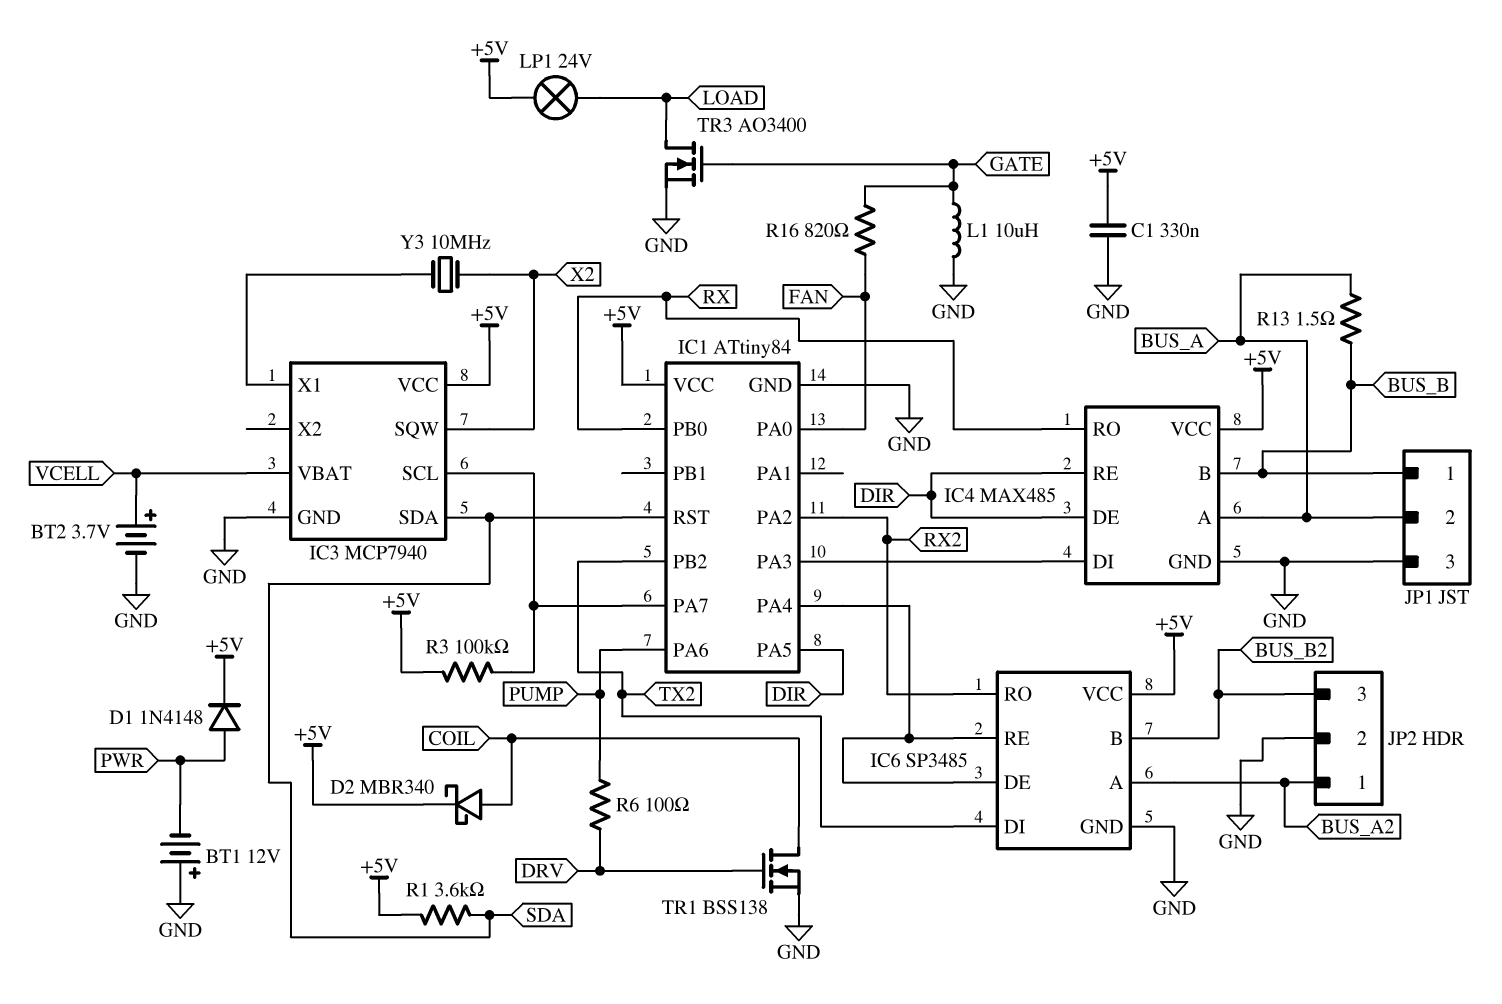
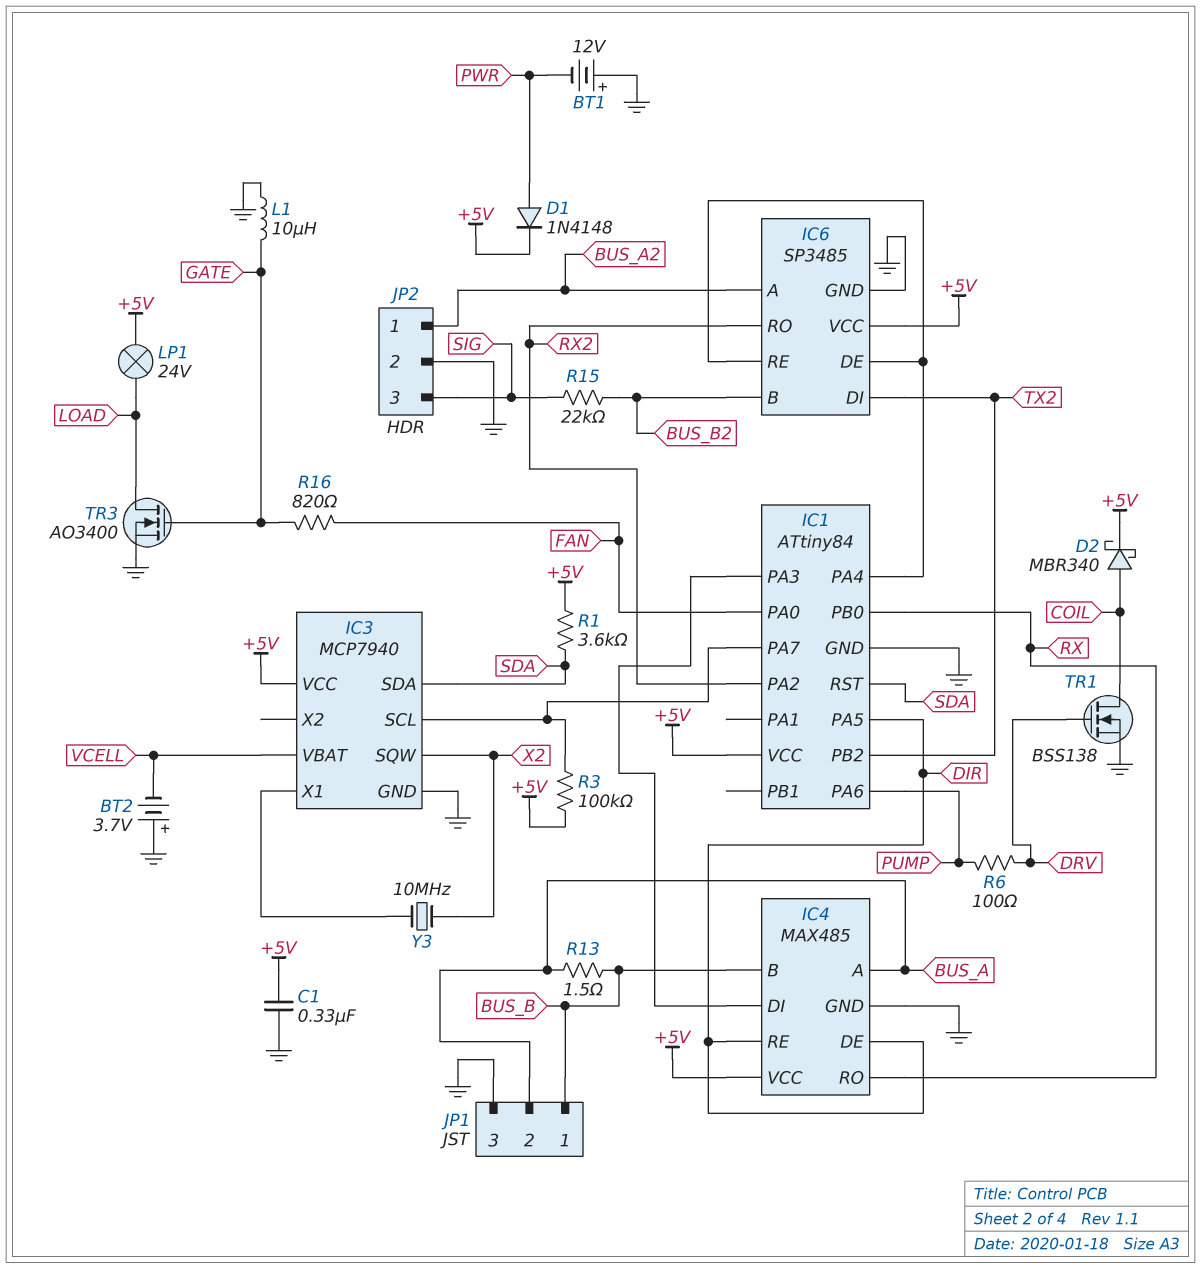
BT2: 3.7V (plus VCELL, minus GND) -> 3.7V (plus GND, minus VCELL)
JP2 pin 3: BUS_B2 -> SIG
R15: none -> 22k (BUS_B2, SIG)

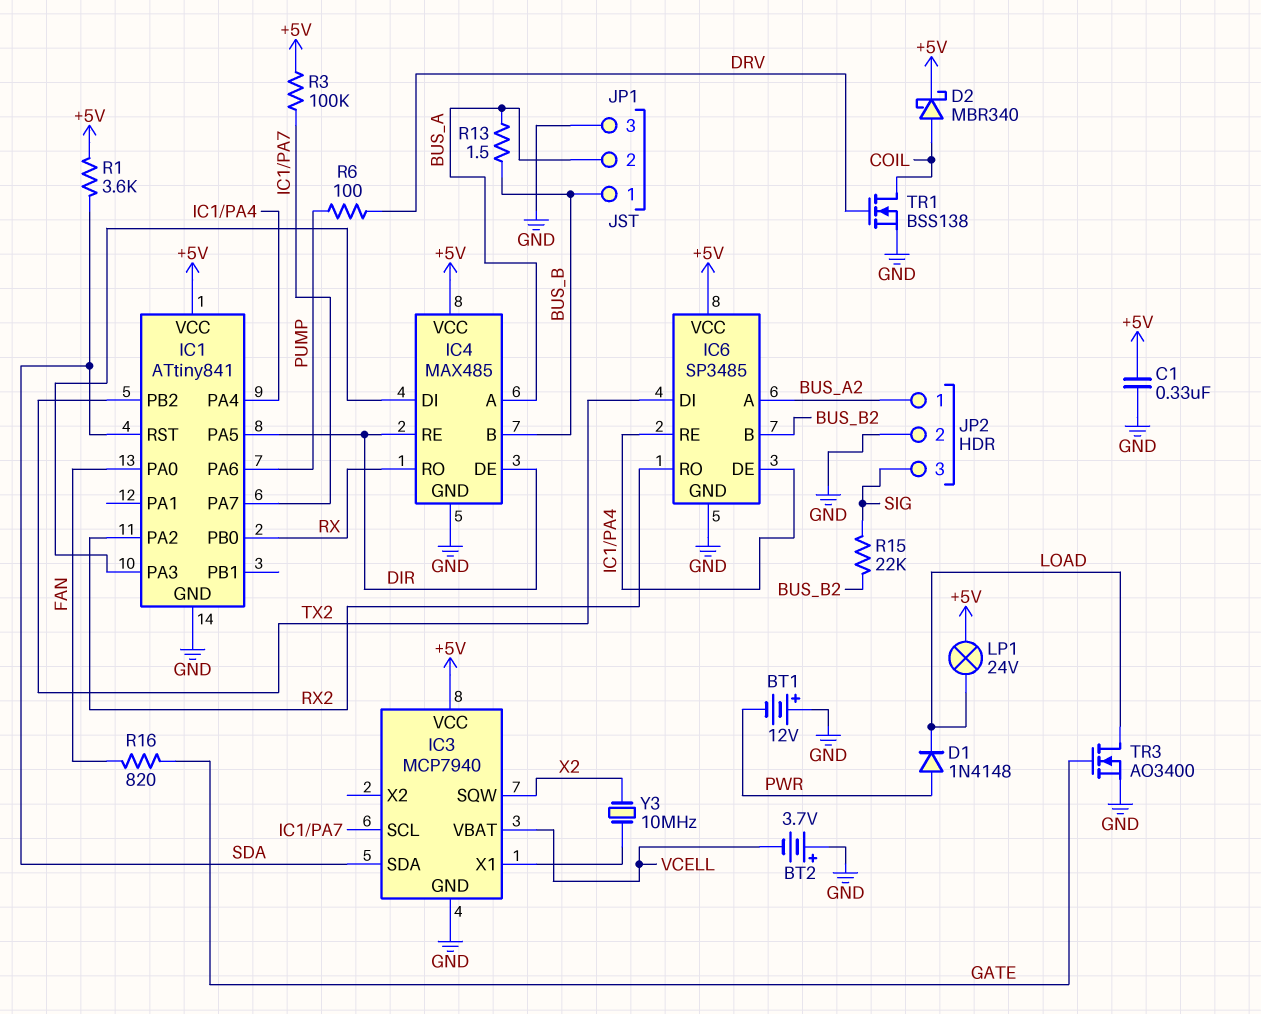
D1: diode 1N4148 (A PWR, K +5V) -> diode 1N4148 (A PWR, K LOAD)
IC1: ATtiny84 -> ATtiny841
L1: 10uH (GATE, GND) -> none

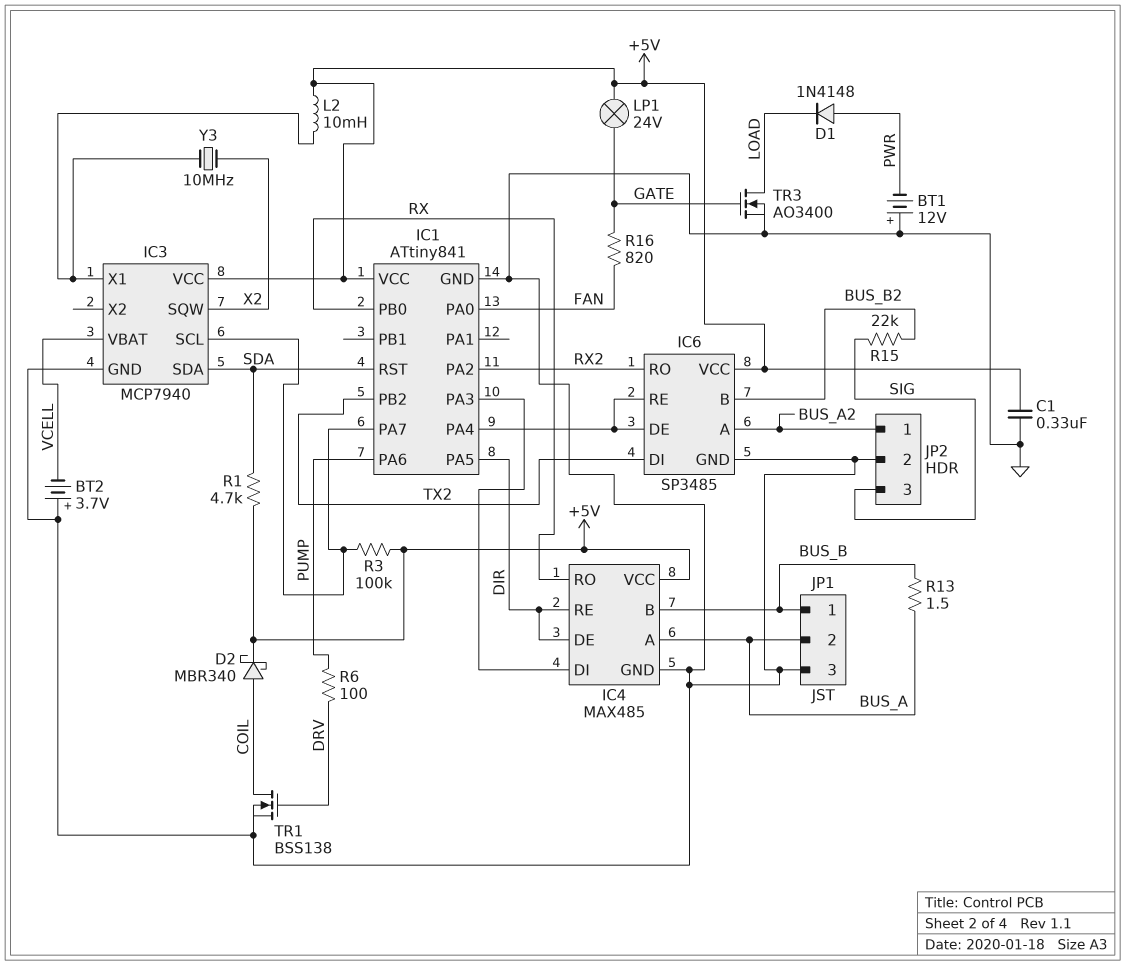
L2: none -> 10mH (+5V, IC3/X1)
LP1: lamp 24V (+5V, LOAD) -> lamp 24V (+5V, GATE)
R1: 3.6k (+5V, SDA) -> 4.7k (+5V, SDA)

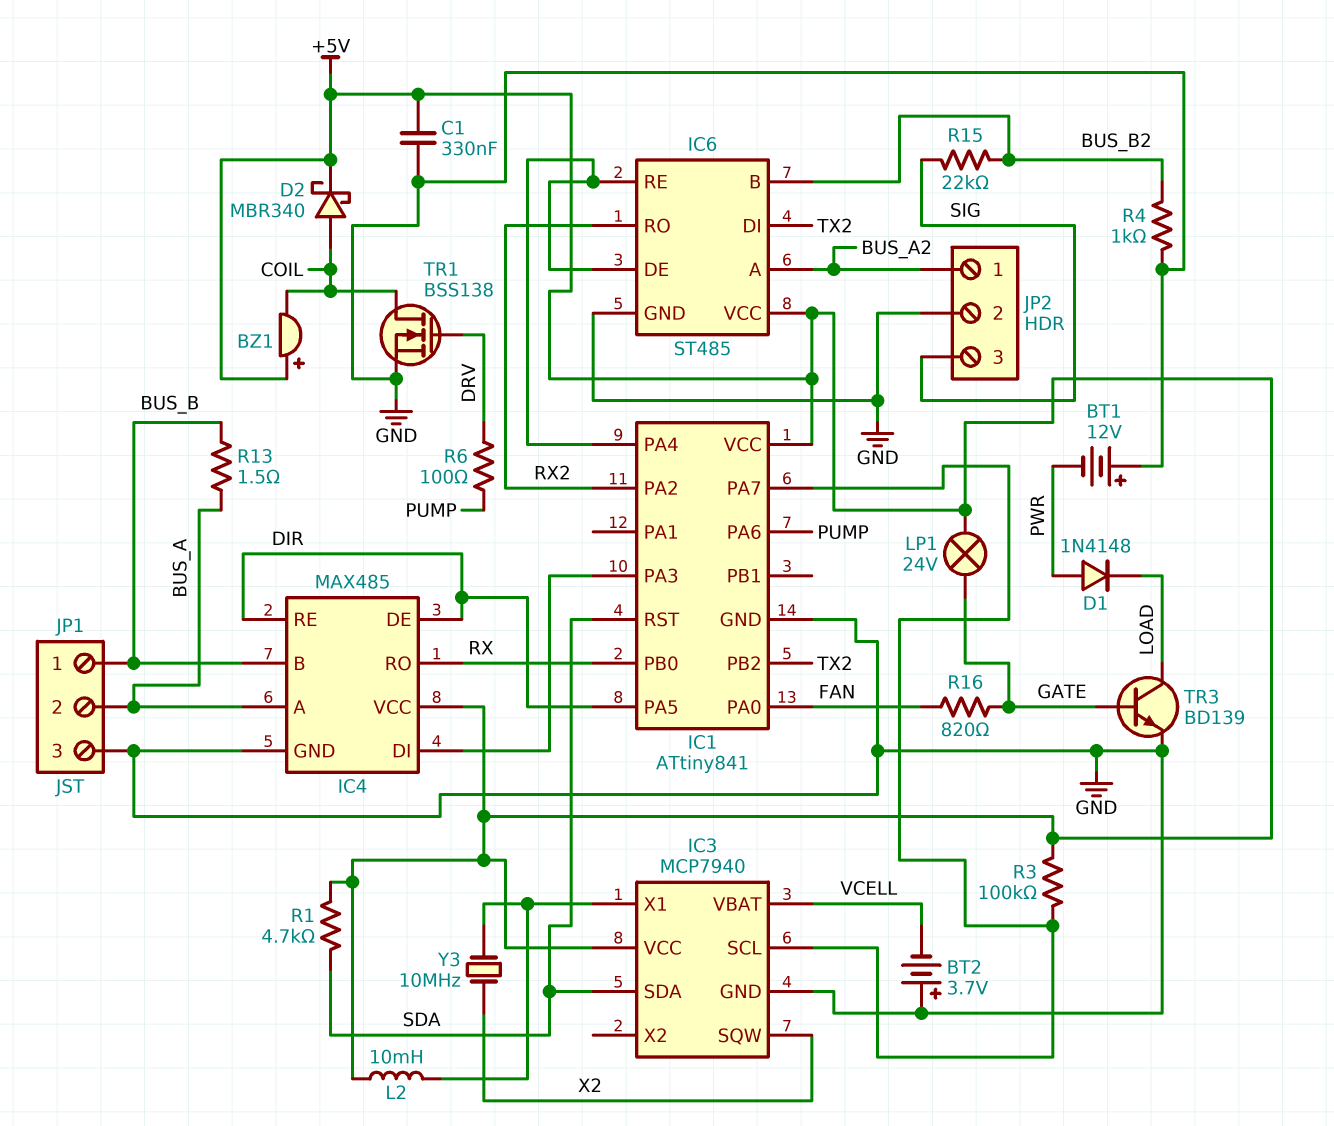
BZ1: none -> buzzer (plus +5V, minus COIL)
IC6: SP3485 -> ST485
R4: none -> 1k (BUS_B2, GND)
TR3: NMOS AO3400 (G GATE, D LOAD, S GND) -> NPN BD139 (B GATE, C LOAD, E GND)

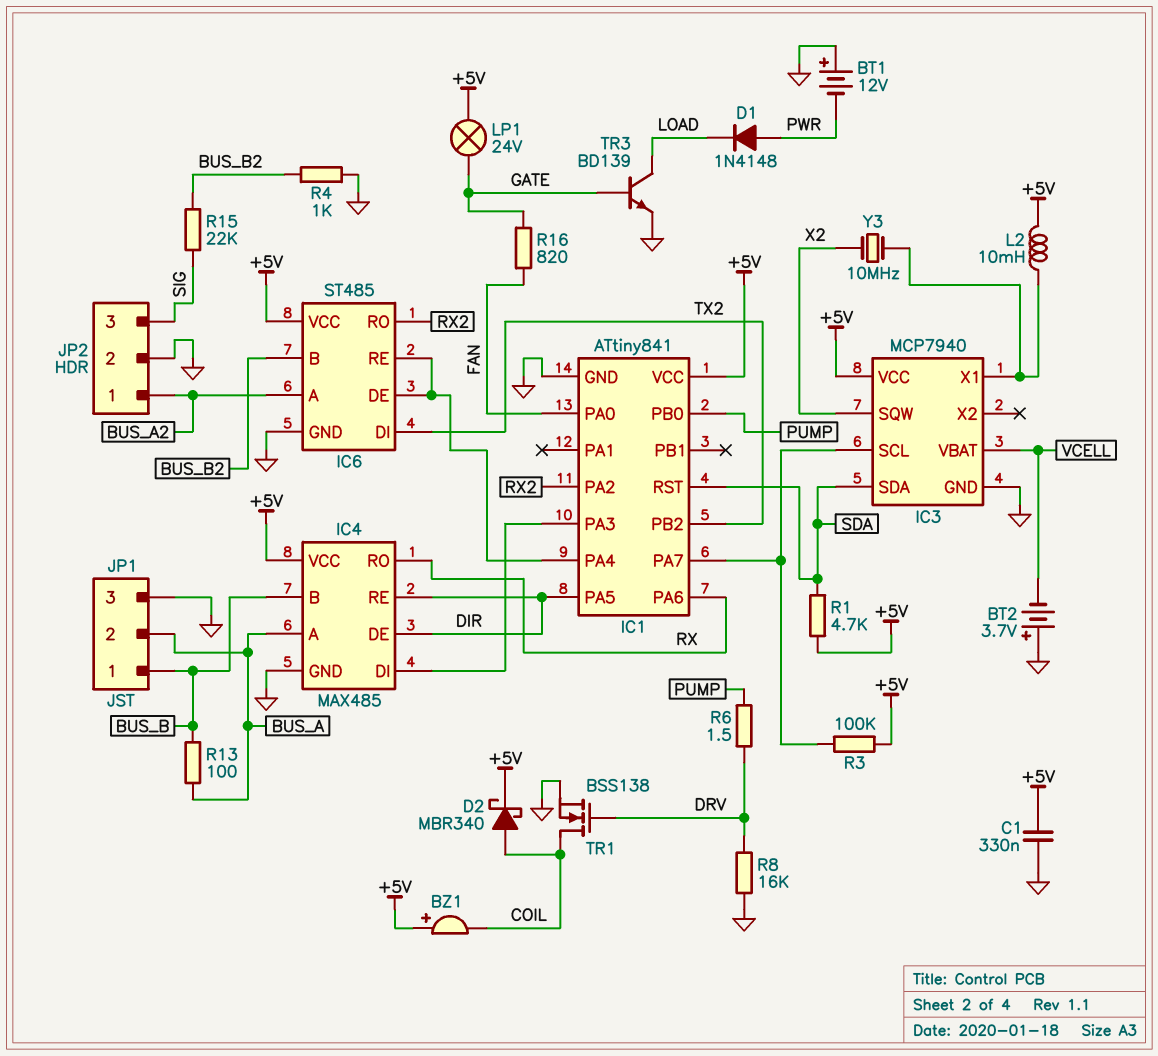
IC1 pin PA6: PUMP -> RX
IC1 pin PB0: RX -> PUMP
R6: 100 (DRV, PUMP) -> 1.5 (DRV, PUMP)
R8: none -> 16k (DRV, GND)
R13: 1.5 (BUS_A, BUS_B) -> 100 (BUS_A, BUS_B)

